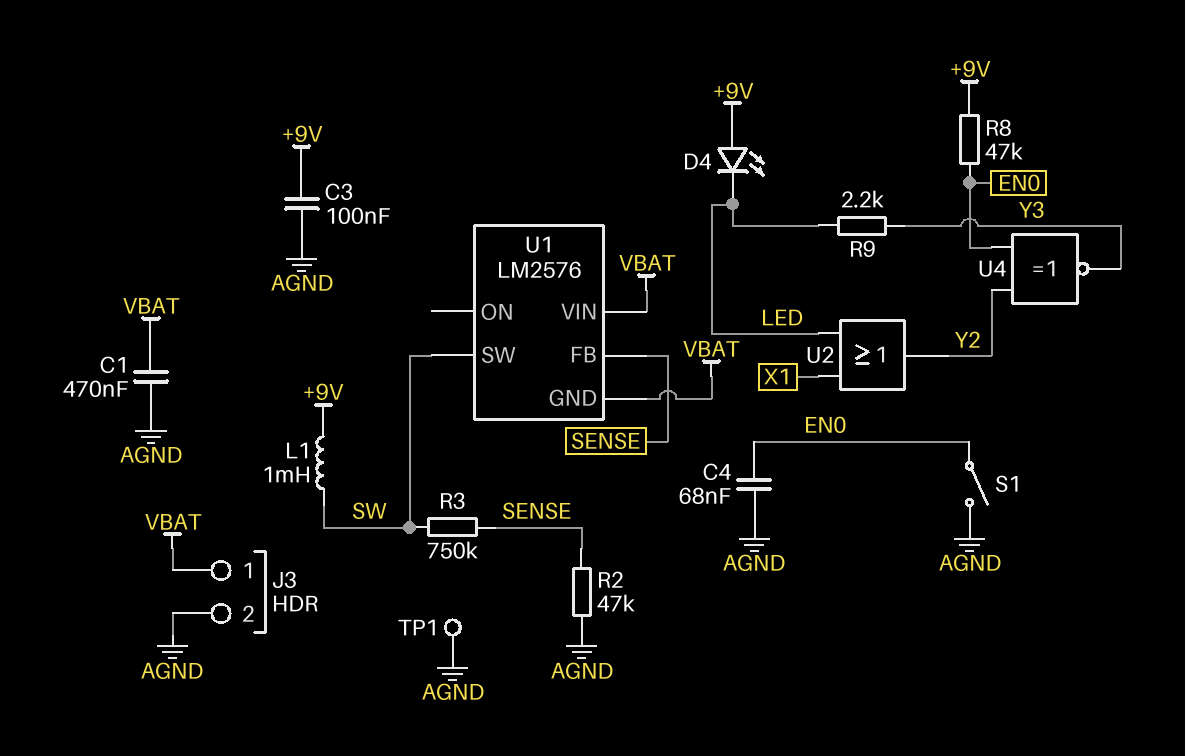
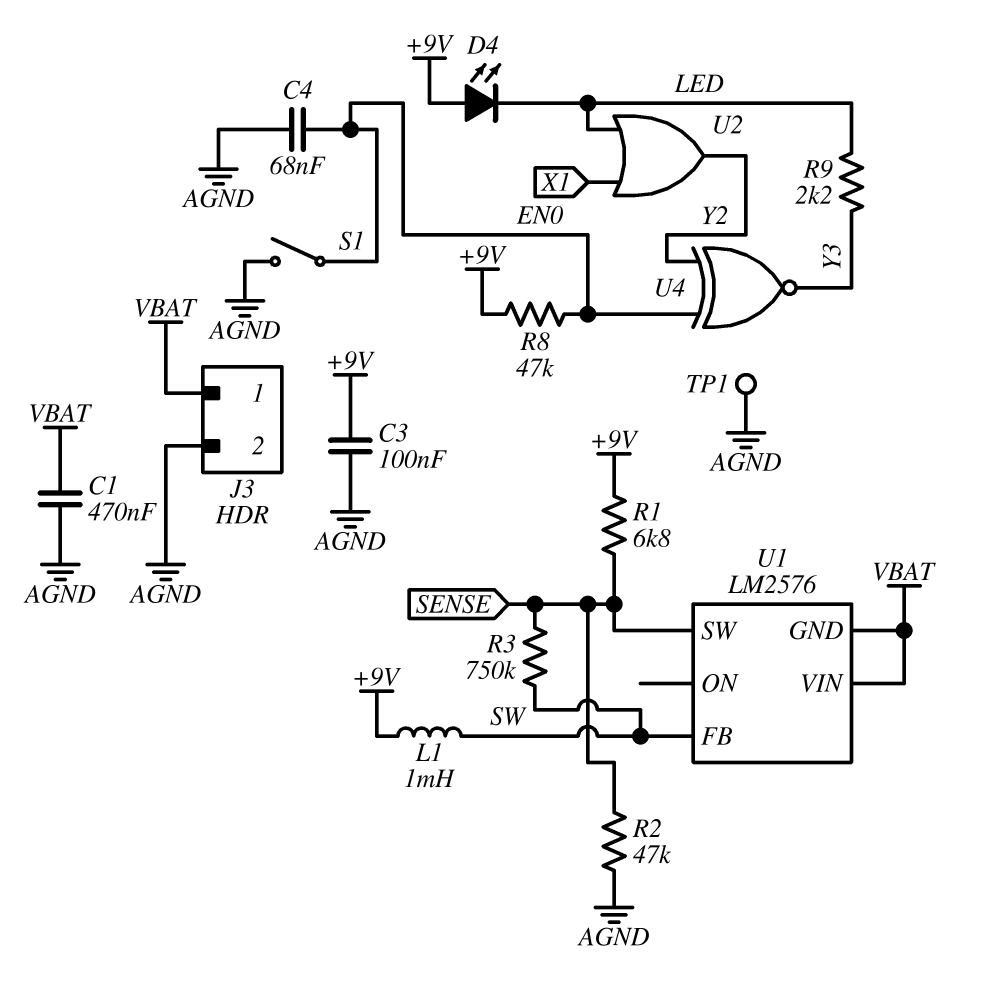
R1: none -> 6.8k (+9V, SENSE)
U1 pin FB: SENSE -> SW
U1 pin SW: SW -> SENSE

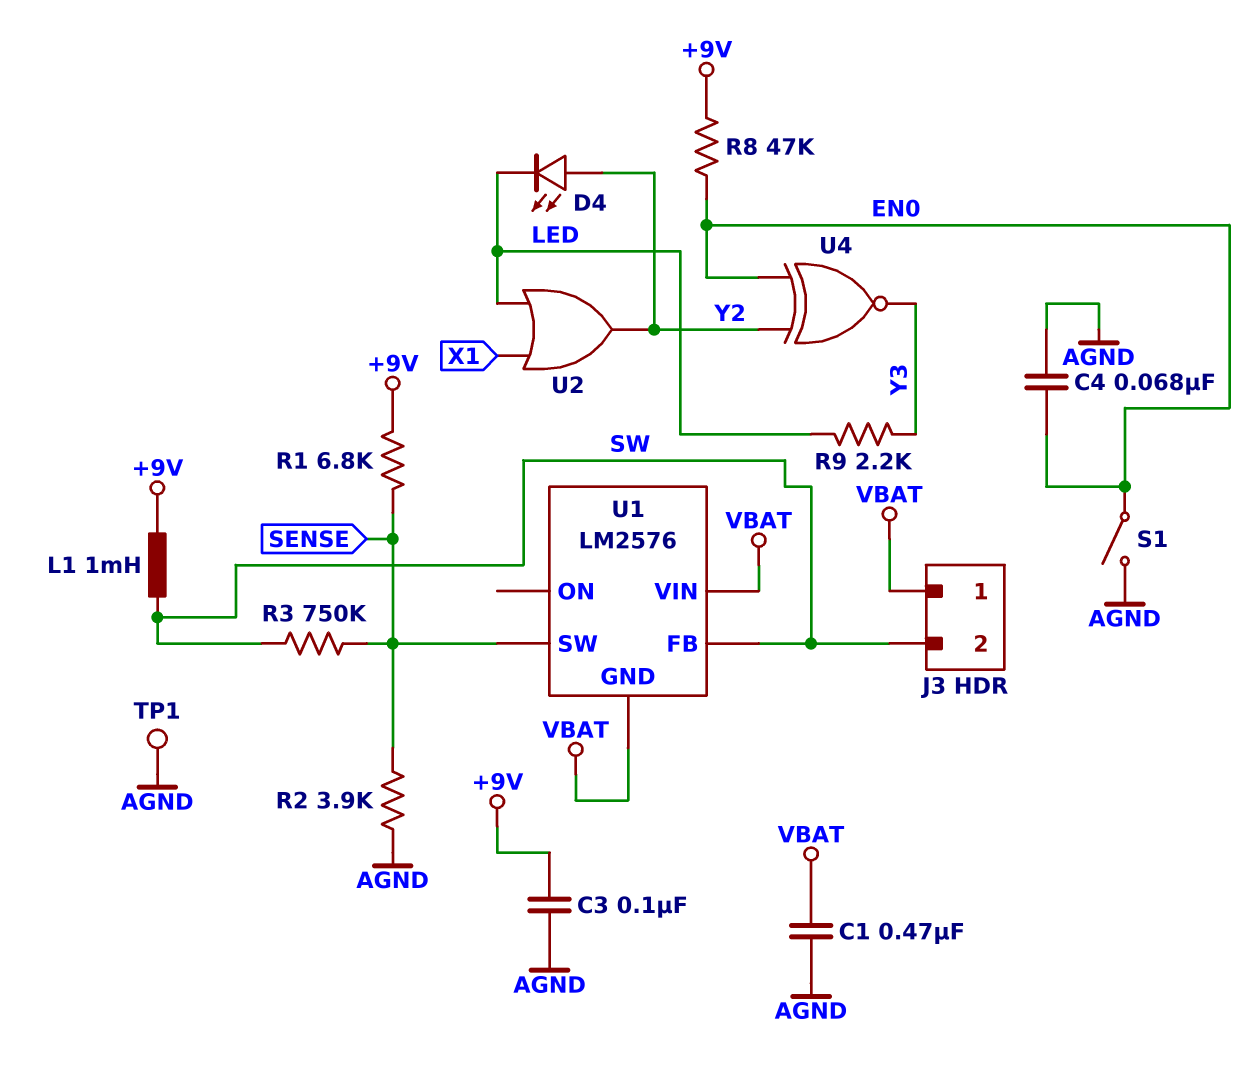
D4: LED (A +9V, K LED) -> LED (A Y2, K LED)
J3 pin 2: AGND -> SW
R2: 47k (AGND, SENSE) -> 3.9k (AGND, SENSE)

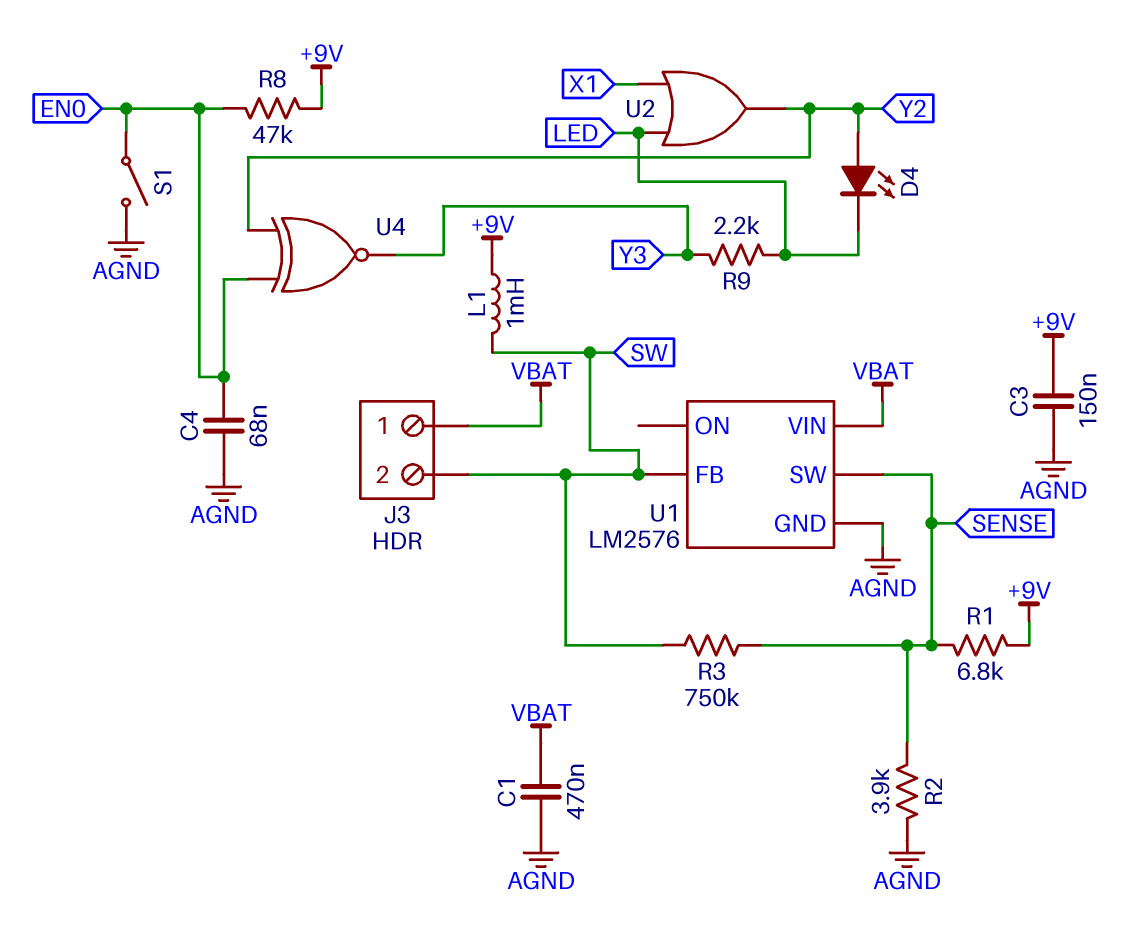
C3: 100nF (+9V, AGND) -> 150nF (+9V, AGND)
TP1: test point (AGND) -> none
U1 pin GND: VBAT -> AGND

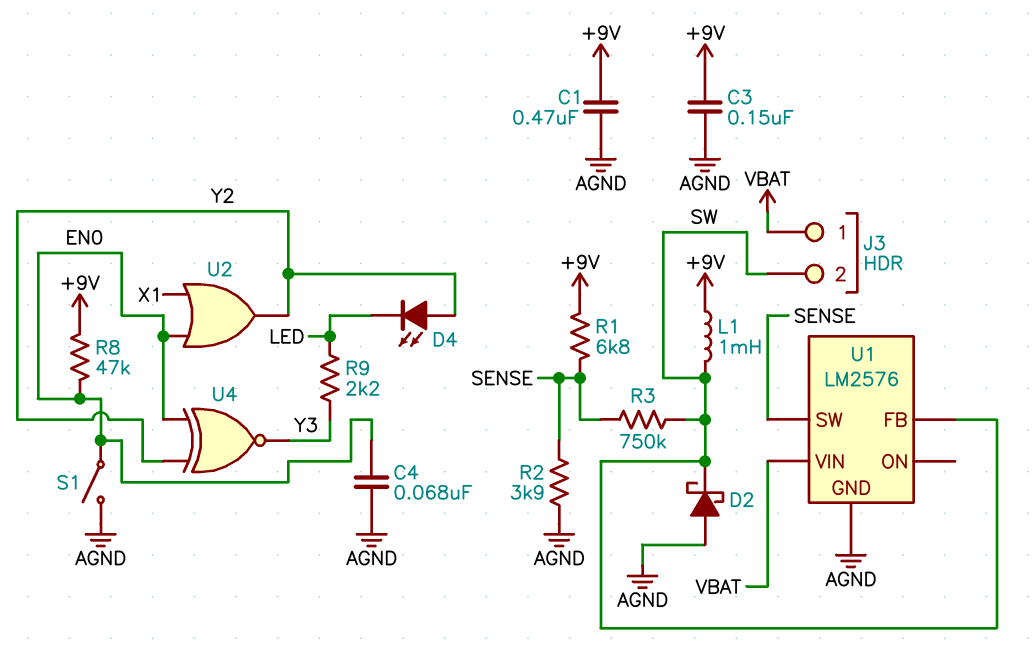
C1: 470nF (AGND, VBAT) -> 470nF (+9V, AGND)
D2: none -> schottky (A AGND, K SW)
U2: OR (in LED, in X1, out Y2) -> OR (in EN0, in X1, out Y2)

